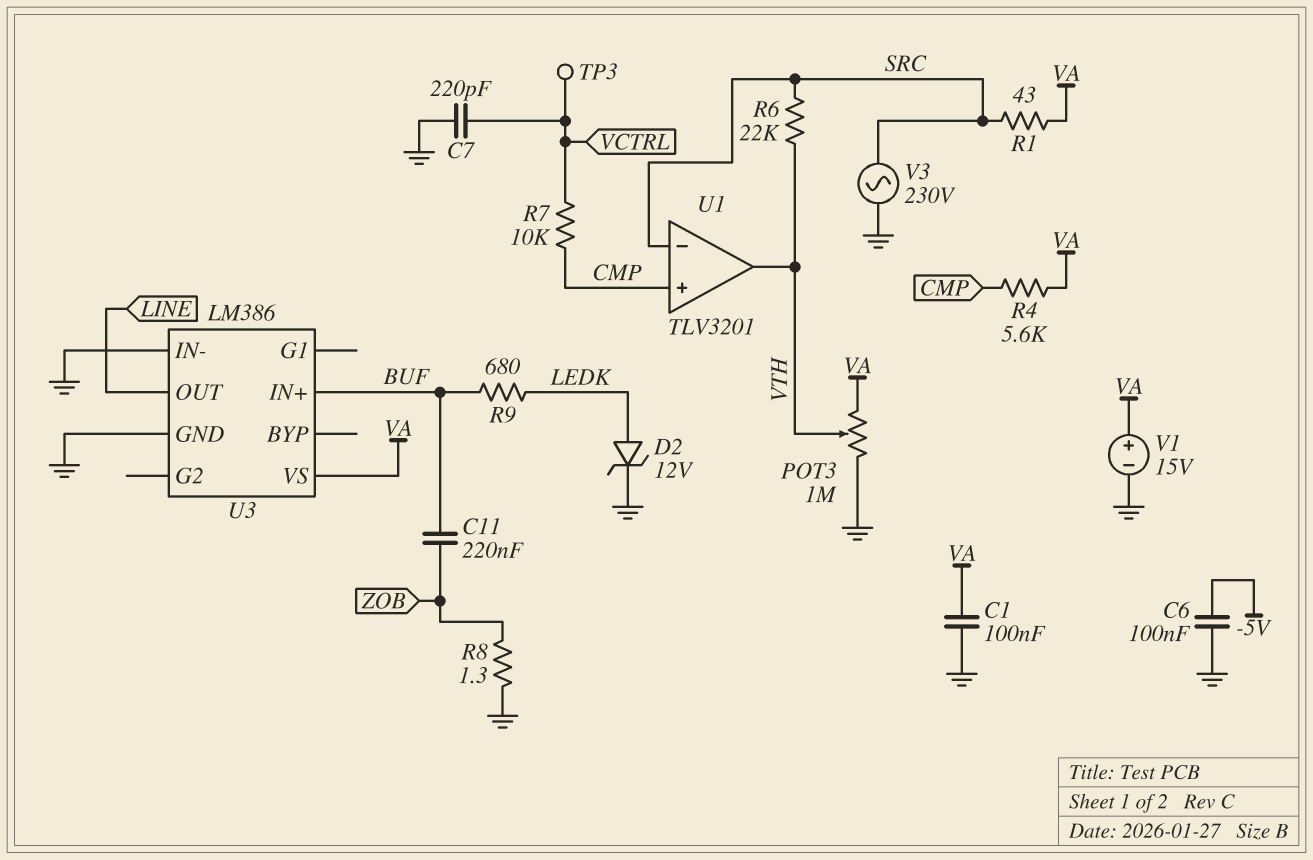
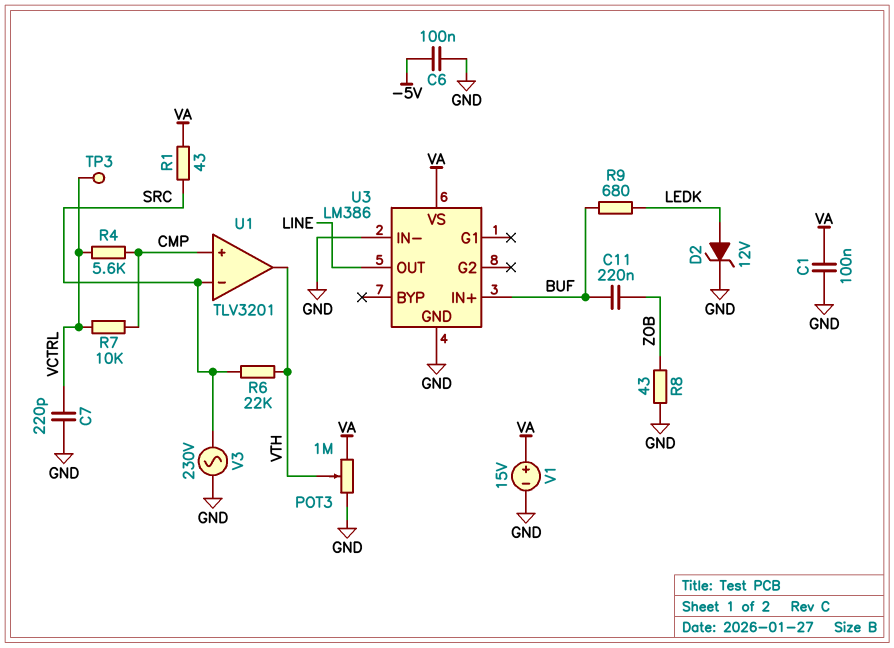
R4: 5.6k (CMP, VA) -> 5.6k (CMP, VCTRL)
R8: 1.3 (GND, ZOB) -> 43 (GND, ZOB)

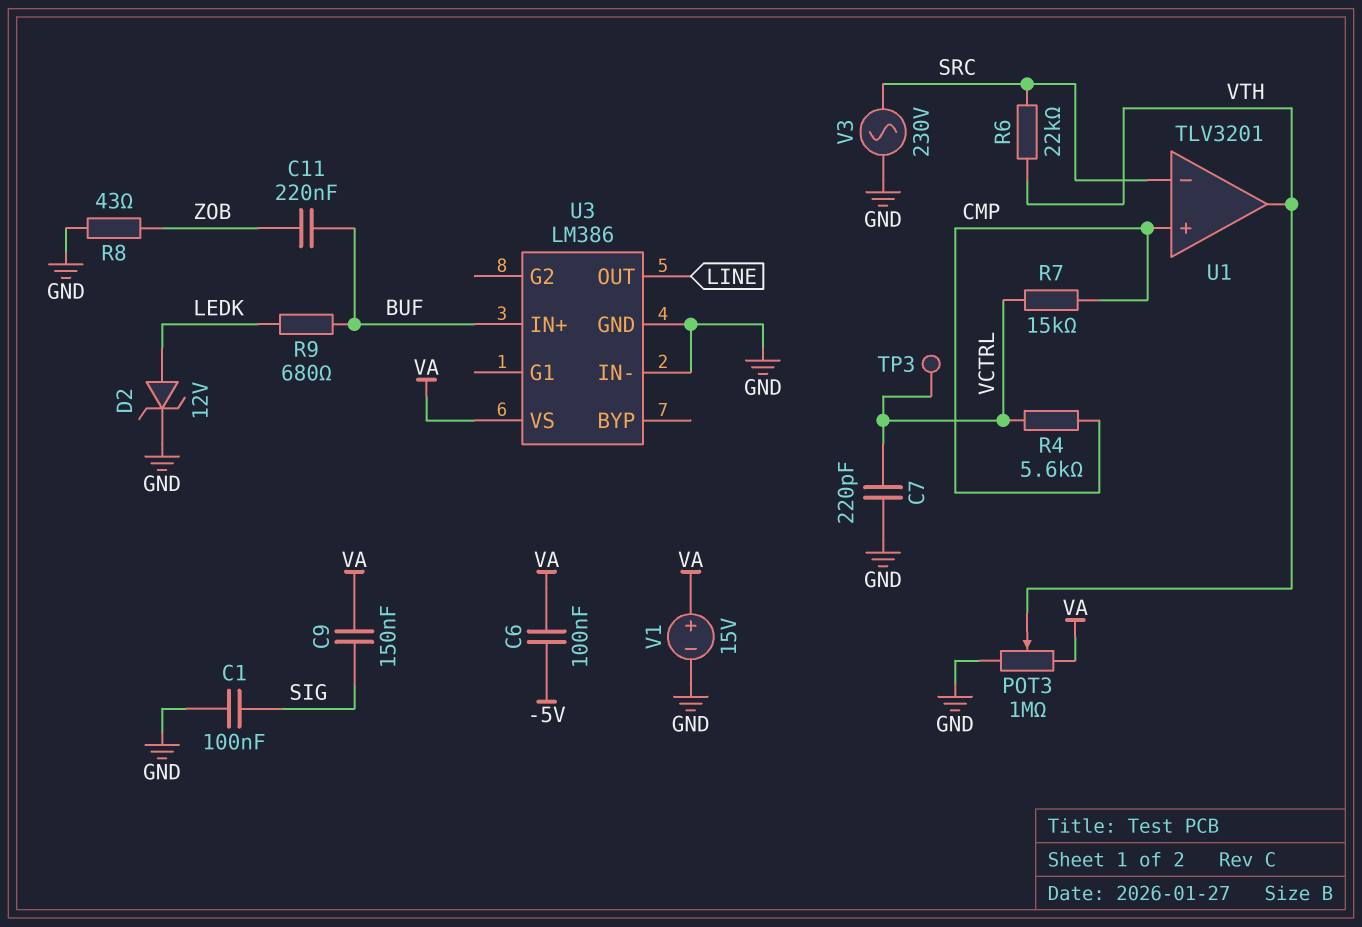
C1: 100nF (GND, VA) -> 100nF (GND, SIG)
C6: 100nF (-5V, GND) -> 100nF (-5V, VA)
C9: none -> 150nF (SIG, VA)
R1: 43 (SRC, VA) -> none
R7: 10k (CMP, VCTRL) -> 15k (CMP, VCTRL)

